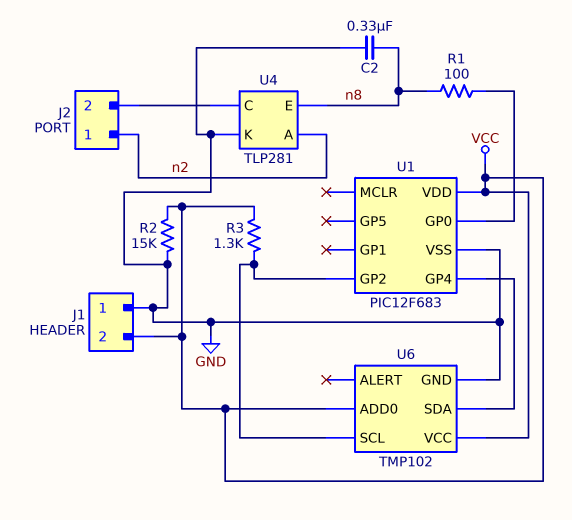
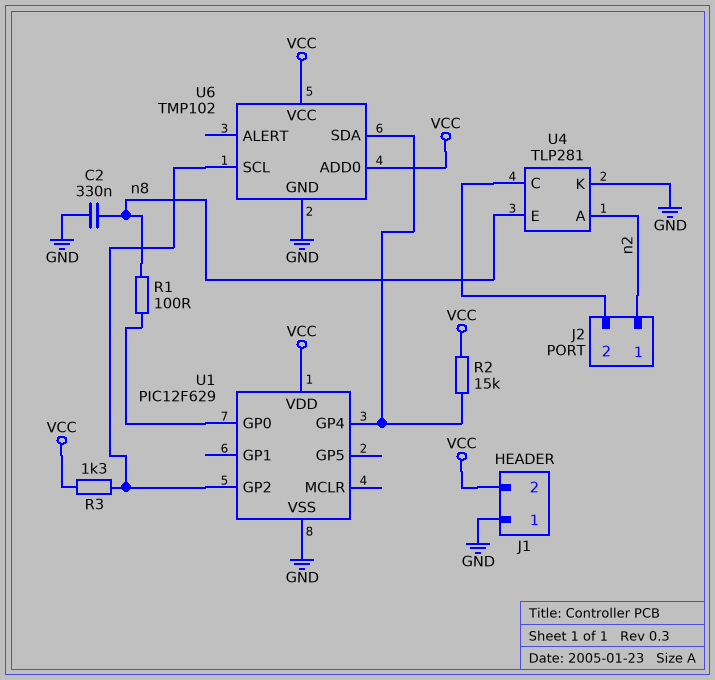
R2: 15k (GND, VCC) -> 15k (U1/GP4, VCC)
U1: PIC12F683 -> PIC12F629

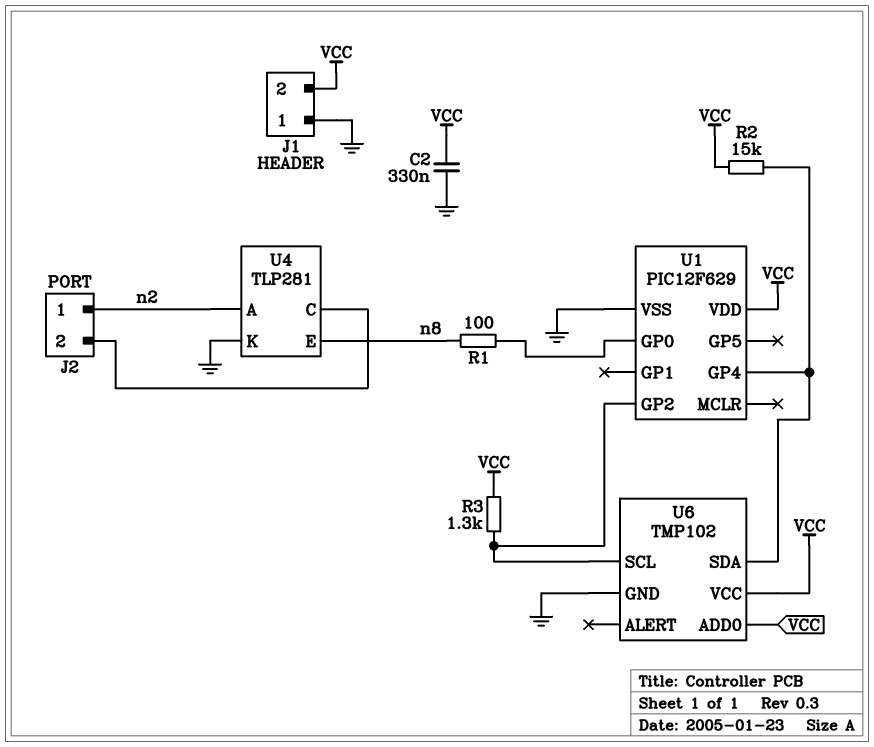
C2: 330nF (GND, n8) -> 330nF (GND, VCC)

